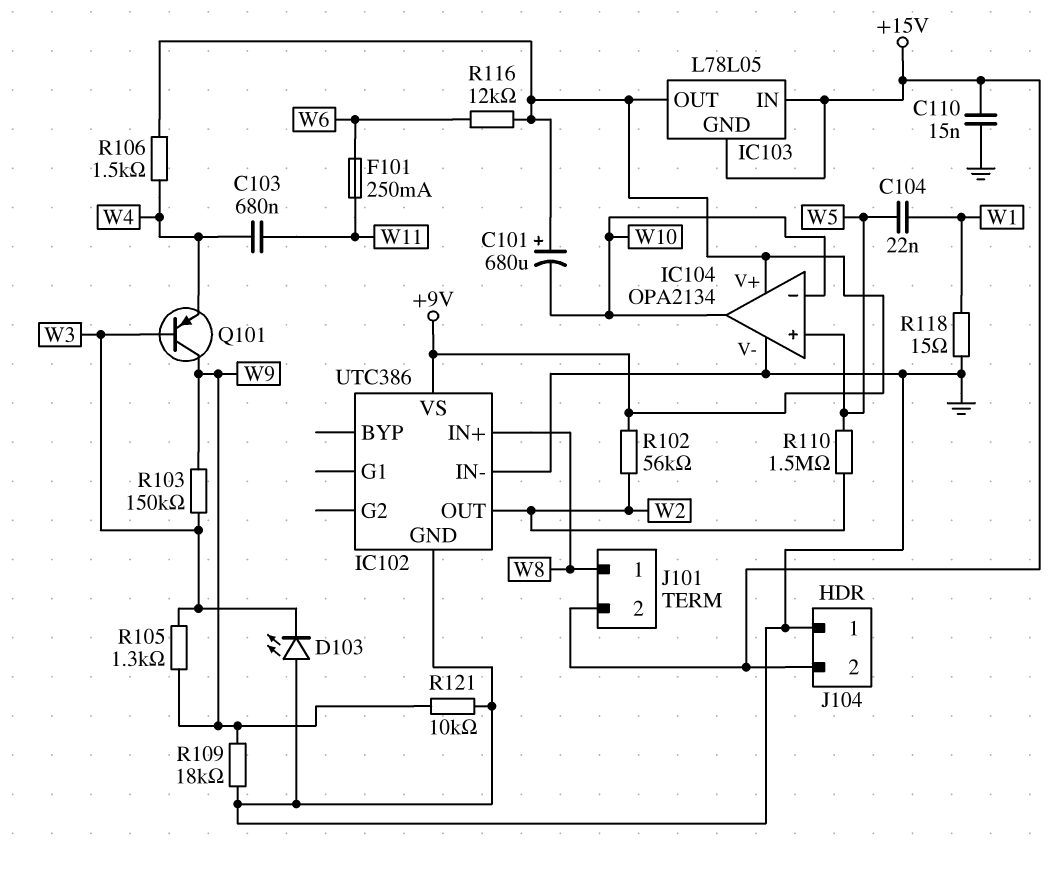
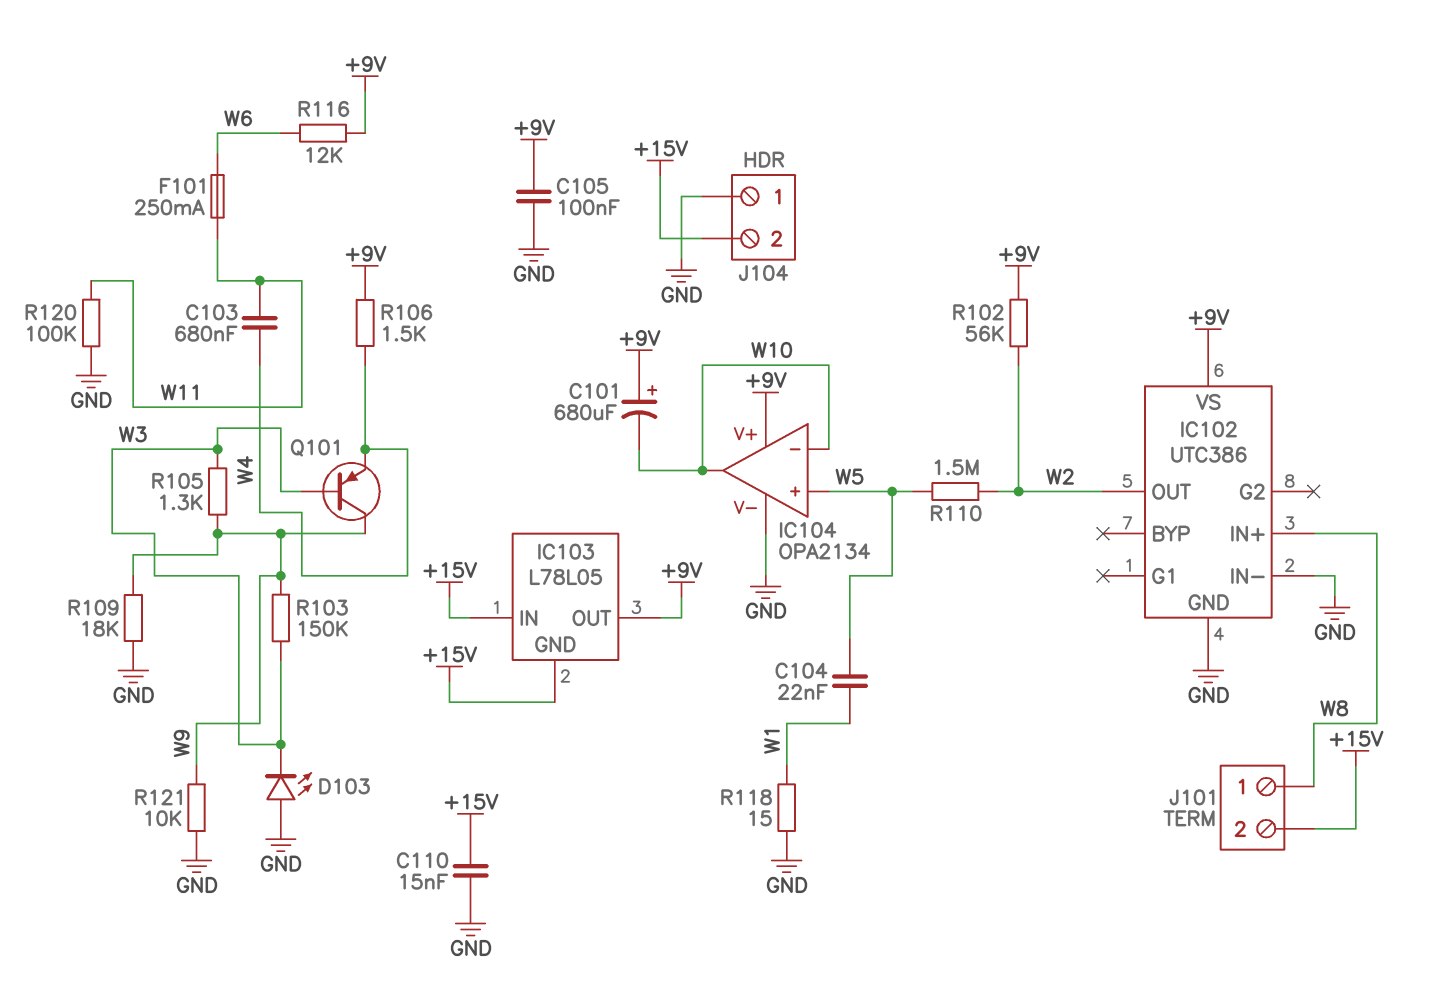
C105: none -> 100nF (+9V, GND)
R120: none -> 100k (GND, W11)

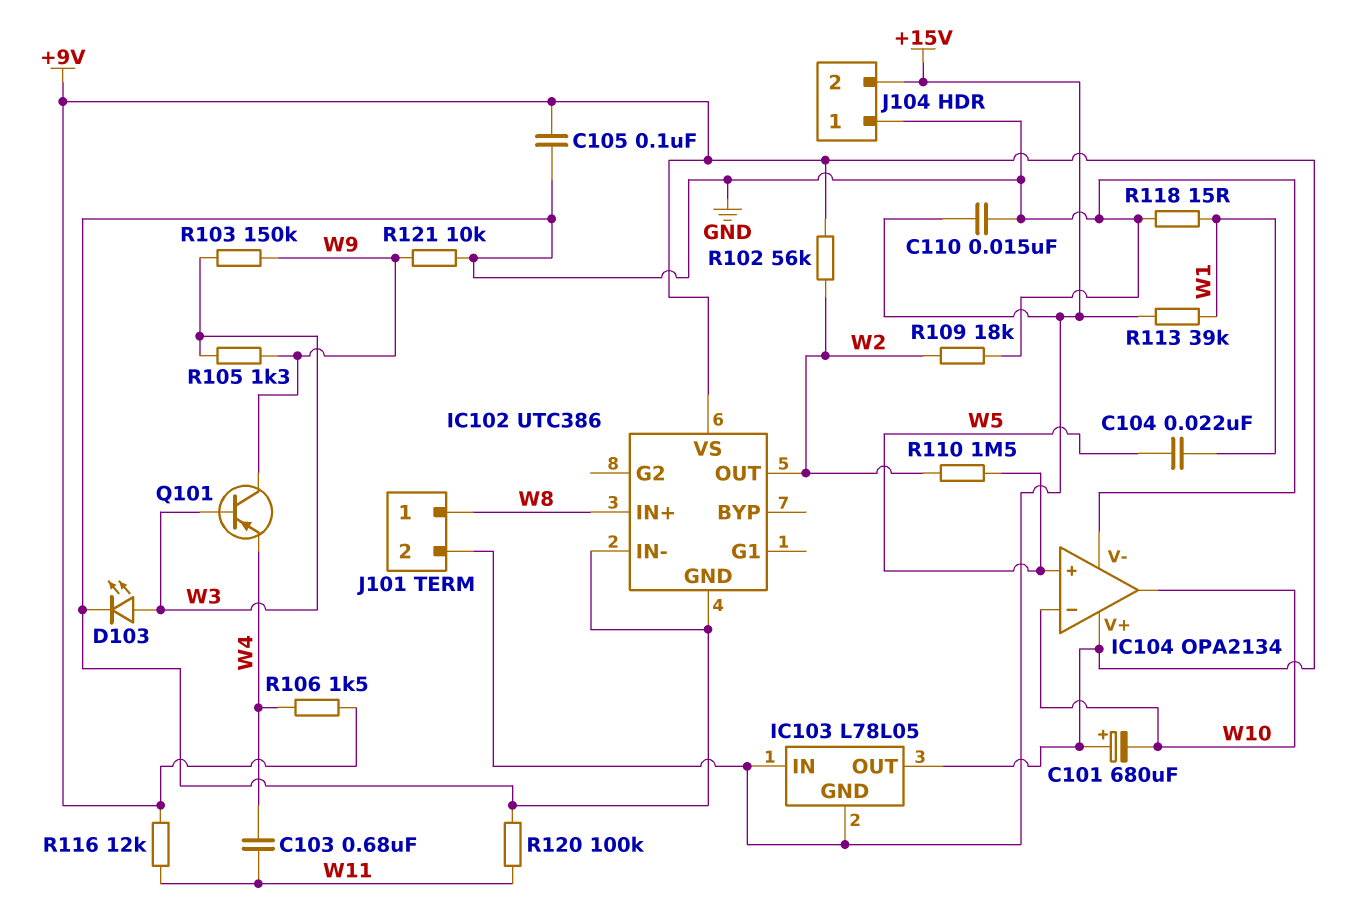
D103: LED (A GND, K W3) -> LED (A W3, K GND)
F101: 250mA (W6, W11) -> none
R109: 18k (GND, W9) -> 18k (GND, W2)
R113: none -> 39k (+15V, W1)
R116: 12k (+9V, W6) -> 12k (+9V, W11)

